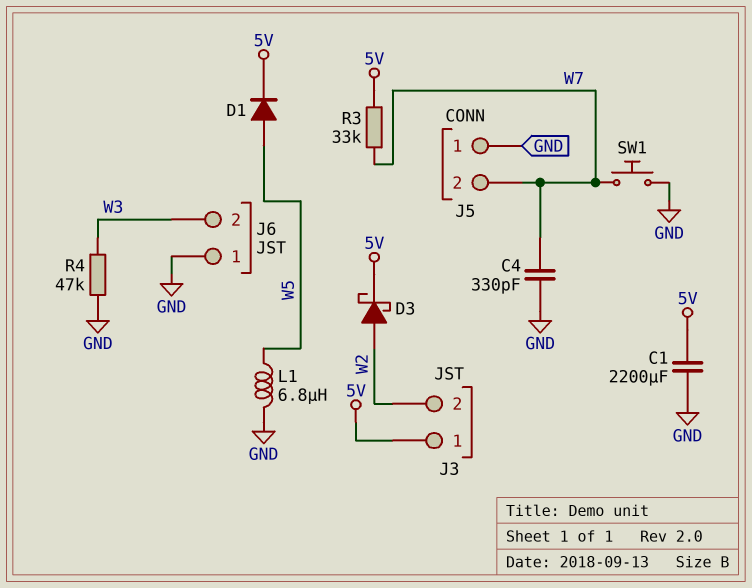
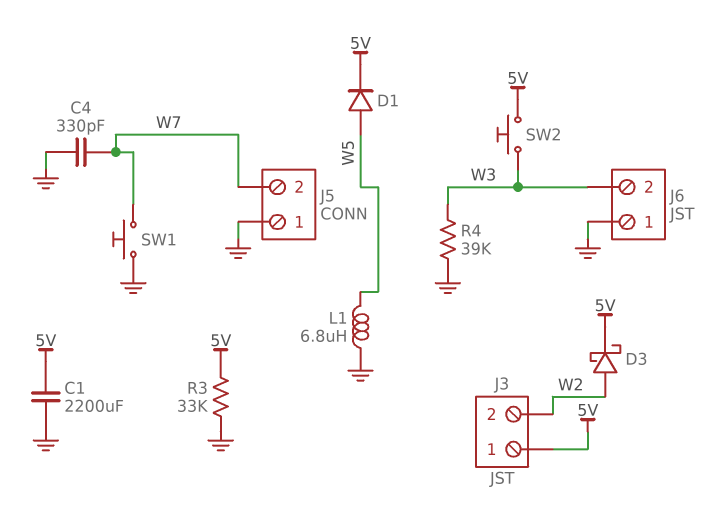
R3: 33k (5V, W7) -> 33k (5V, GND)
R4: 47k (GND, W3) -> 39k (GND, W3)
SW2: none -> button (5V, W3)

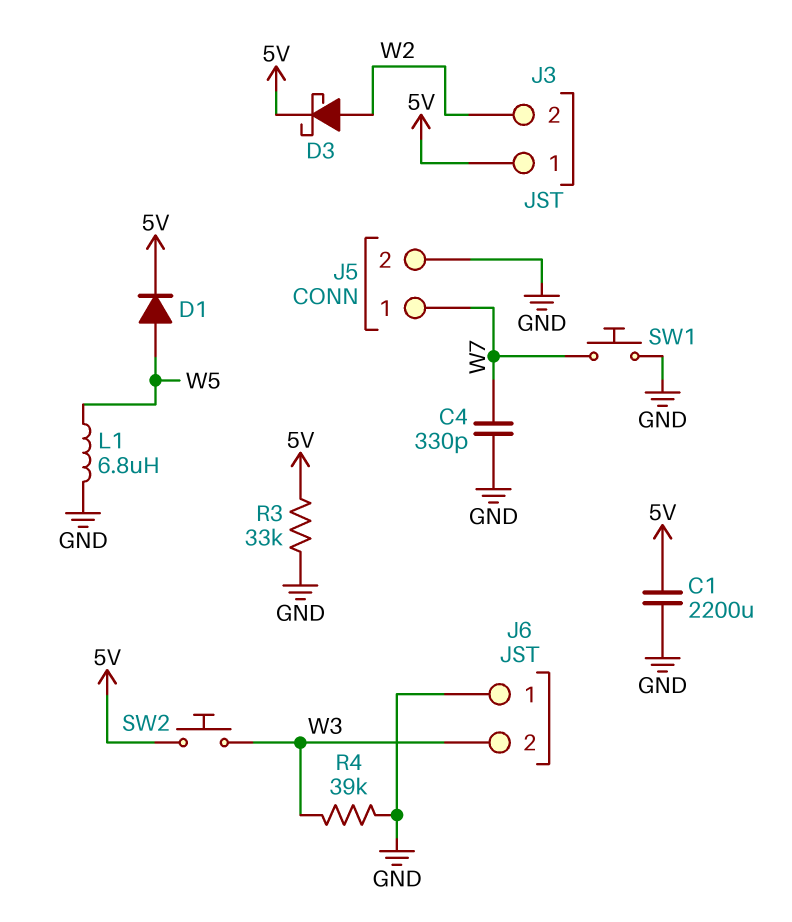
J5 pin 1: GND -> W7
J5 pin 2: W7 -> GND

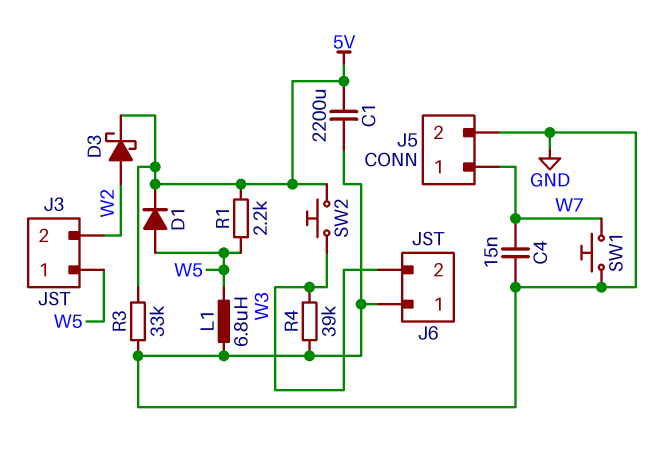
C4: 330pF (GND, W7) -> 15nF (GND, W7)
J3 pin 1: 5V -> W5
R1: none -> 2.2k (5V, W5)

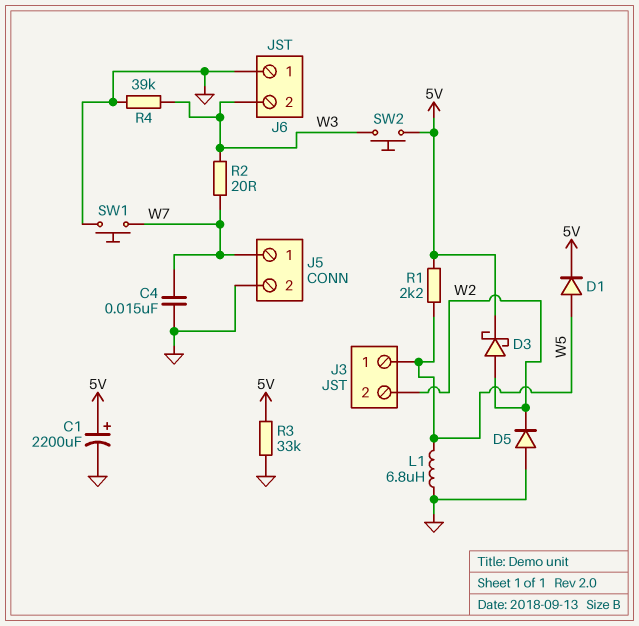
C1: 2200uF (5V, GND) -> 2200uF (plus 5V, minus GND)
D5: none -> diode (A GND, K W2)
R2: none -> 20 (W3, W7)

